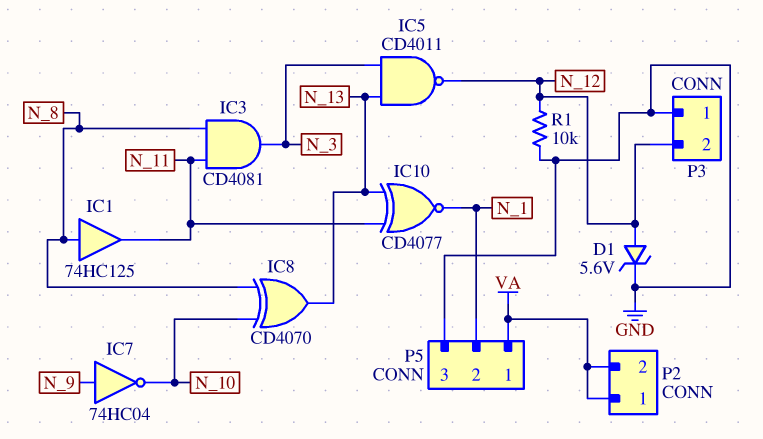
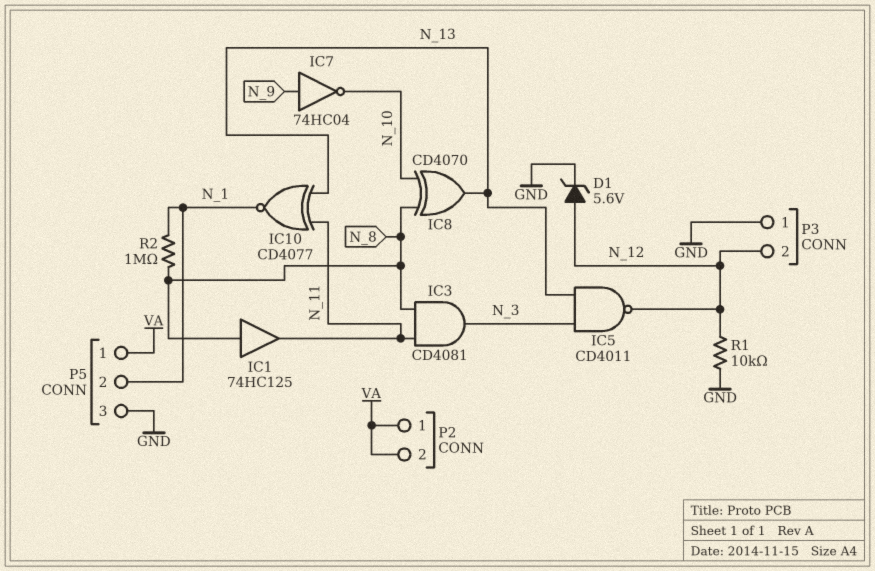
R2: none -> 1M (N_1, N_8)

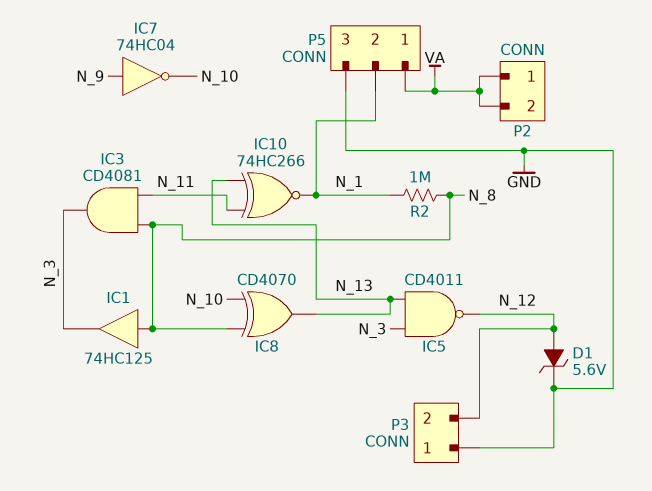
IC1: buffer 74HC125 (in N_8, out N_11) -> buffer 74HC125 (in N_8, out N_3)
IC10: XNOR CD4077 (in N_11, in N_13, out N_1) -> XNOR 74HC266 (in N_11, in N_13, out N_1)
R1: 10k (GND, N_12) -> none

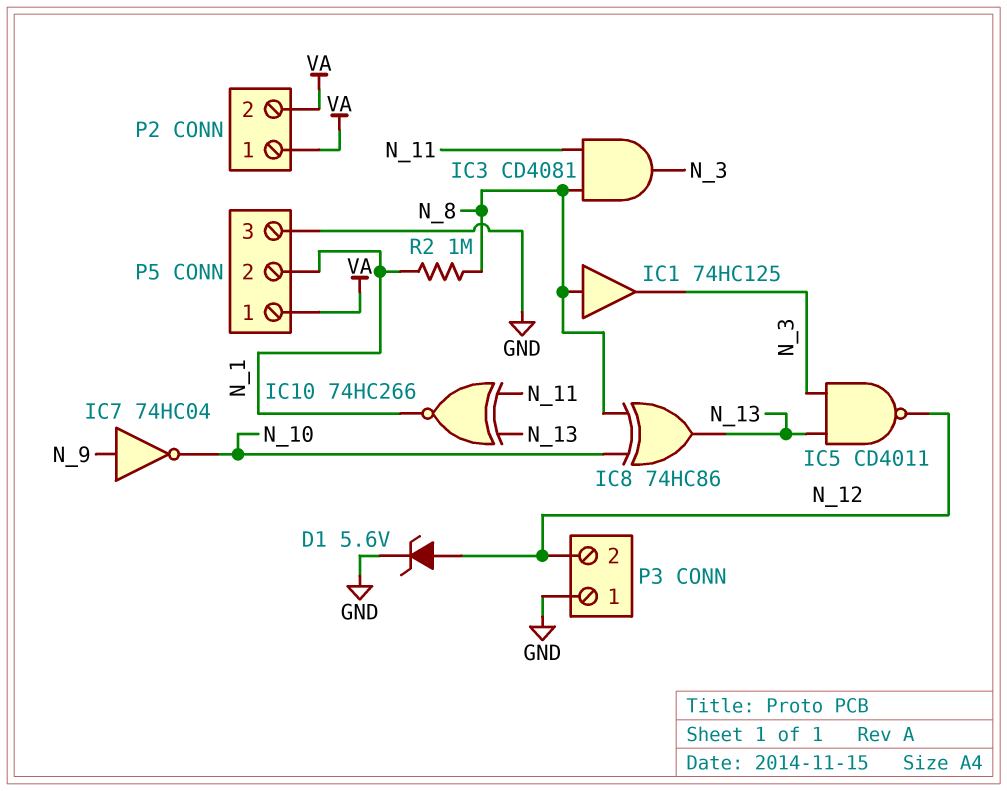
IC8: XOR CD4070 (in N_8, in N_10, out N_13) -> XOR 74HC86 (in N_8, in N_10, out N_13)

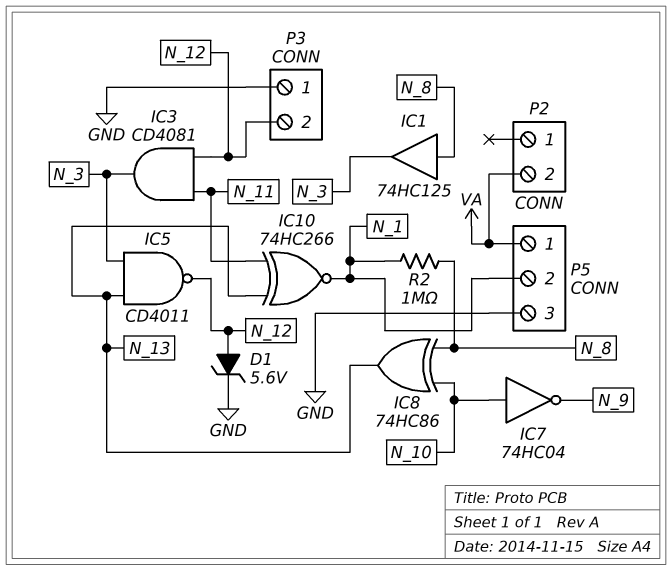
IC3: AND CD4081 (in N_8, in N_11, out N_3) -> AND CD4081 (in N_11, in N_12, out N_3)
IC7: NOT 74HC04 (in N_9, out N_10) -> NOT 74HC04 (in N_10, out N_9)
P2 pin 1: VA -> none

